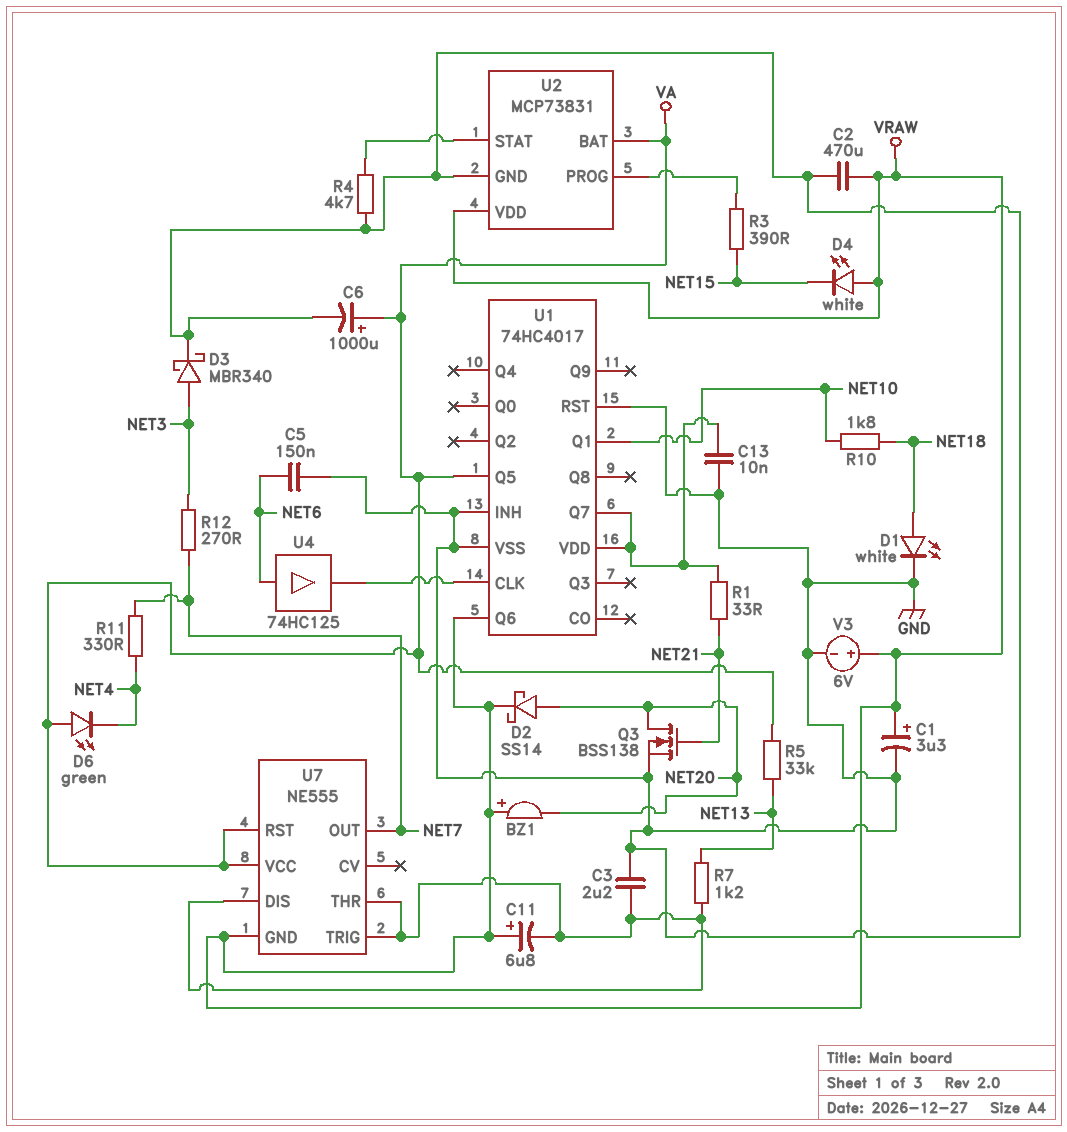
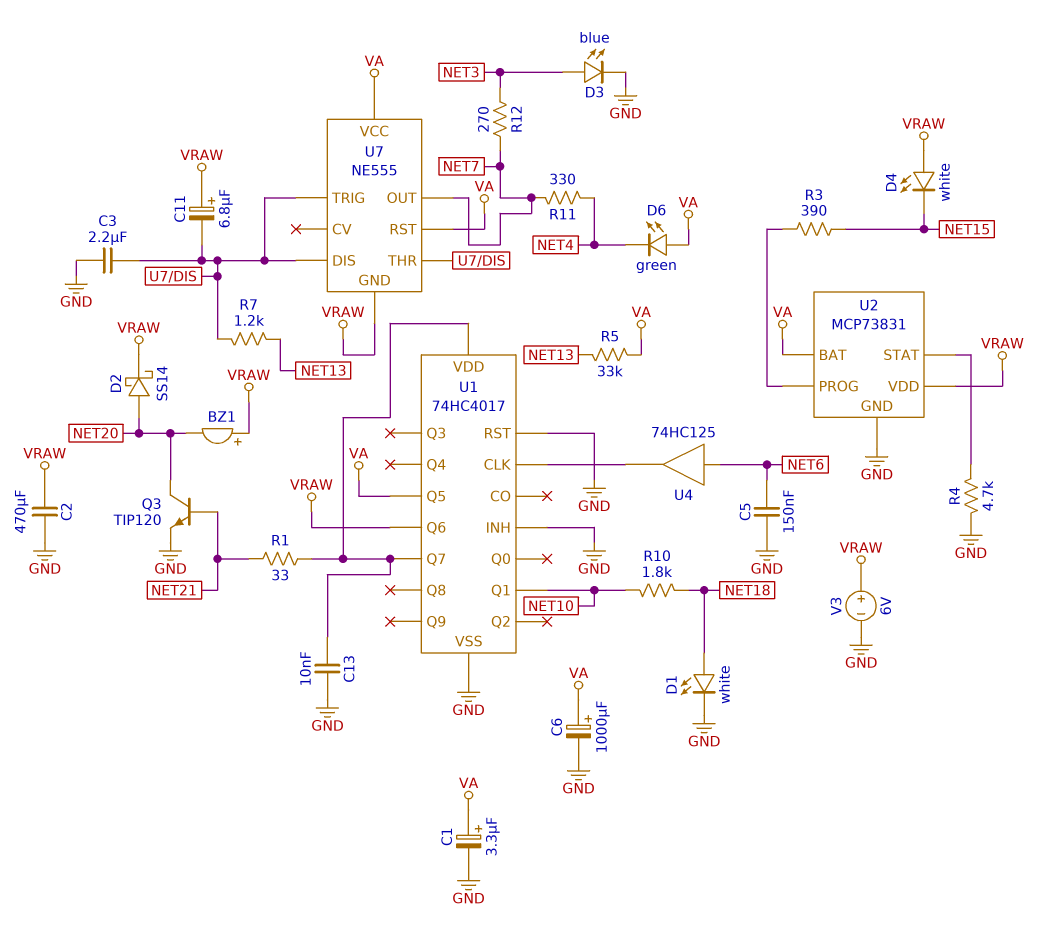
C1: 3.3uF (plus VRAW, minus GND) -> 3.3uF (plus VA, minus GND)
D3: schottky MBR340 (A NET3, K GND) -> LED blue (A NET3, K GND)
Q3: NMOS BSS138 (G NET21, D NET20, S GND) -> NPN TIP120 (B NET21, C NET20, E GND)

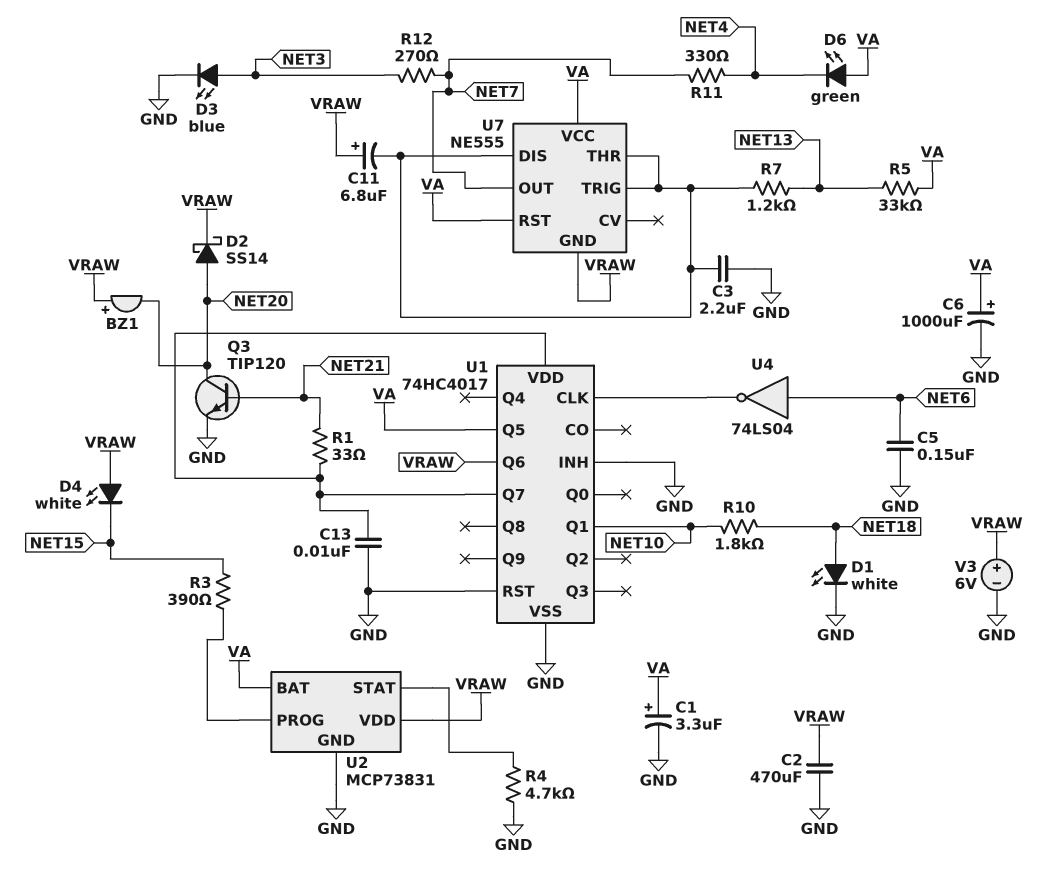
U4: buffer 74HC125 (in NET6, out U1/CLK) -> NOT 74LS04 (in NET6, out U1/CLK)

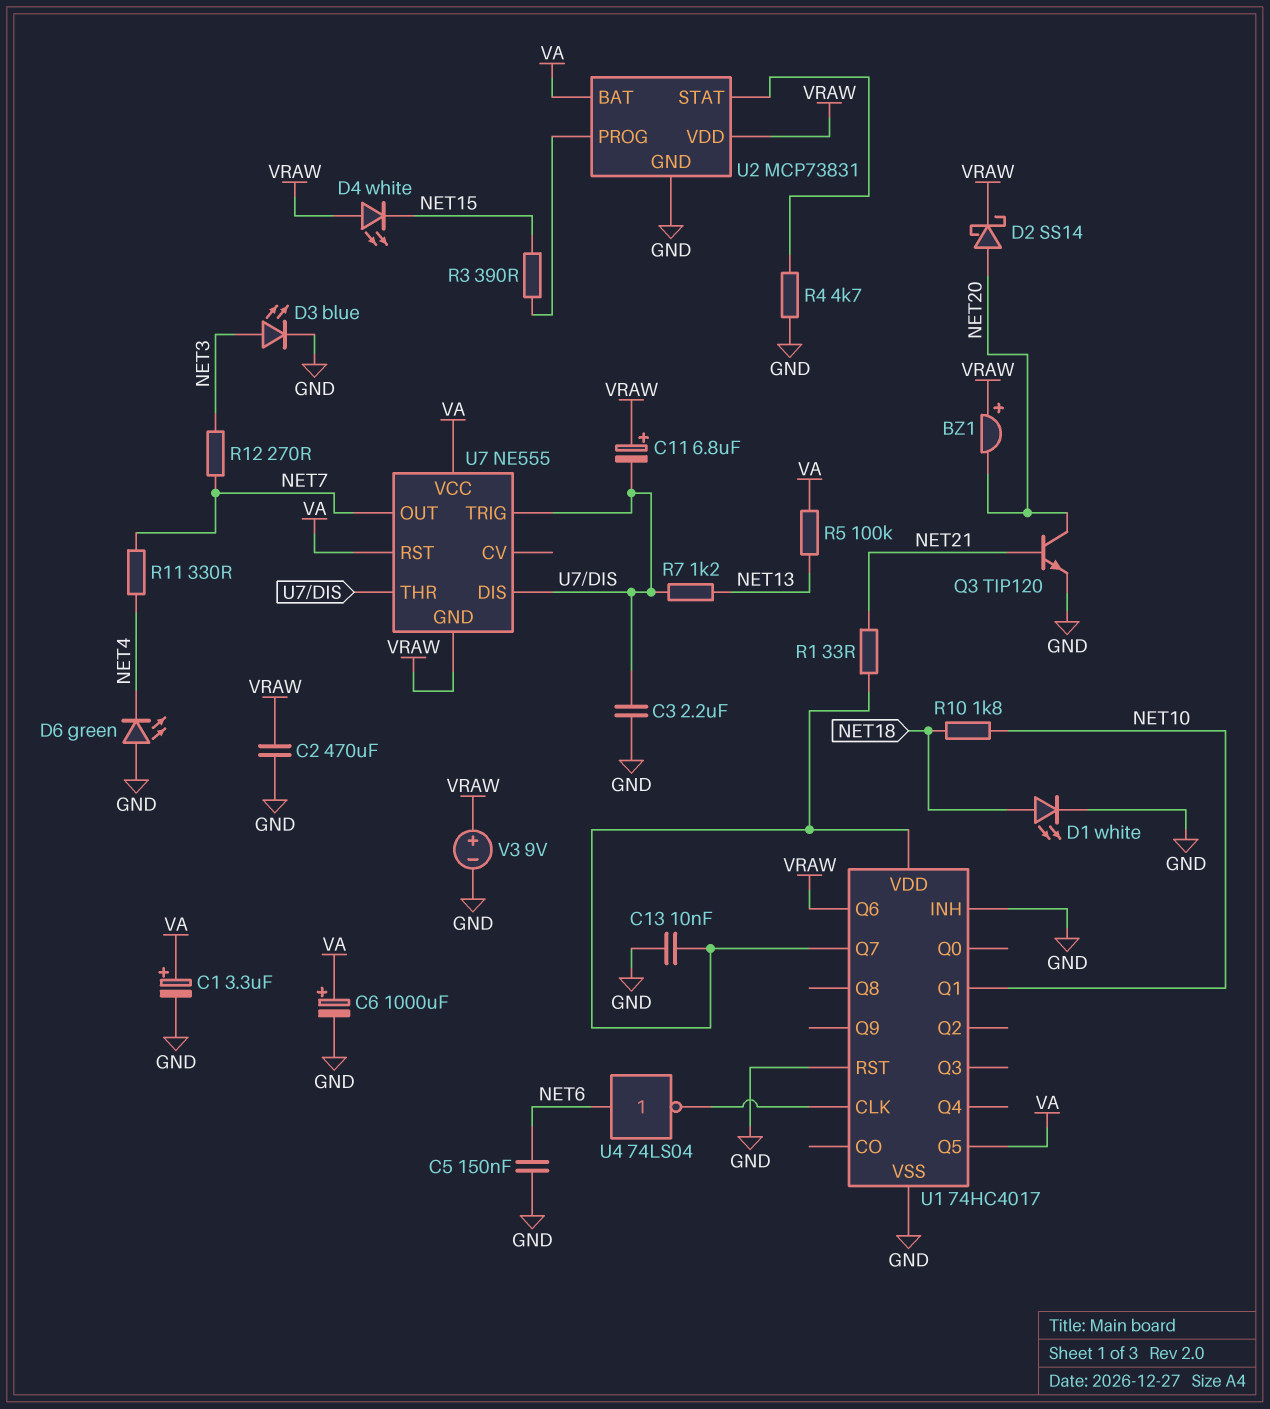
D6: LED green (A VA, K NET4) -> LED green (A GND, K NET4)
R5: 33k (NET13, VA) -> 100k (NET13, VA)
V3: 6V (plus VRAW, minus GND) -> 9V (plus VRAW, minus GND)

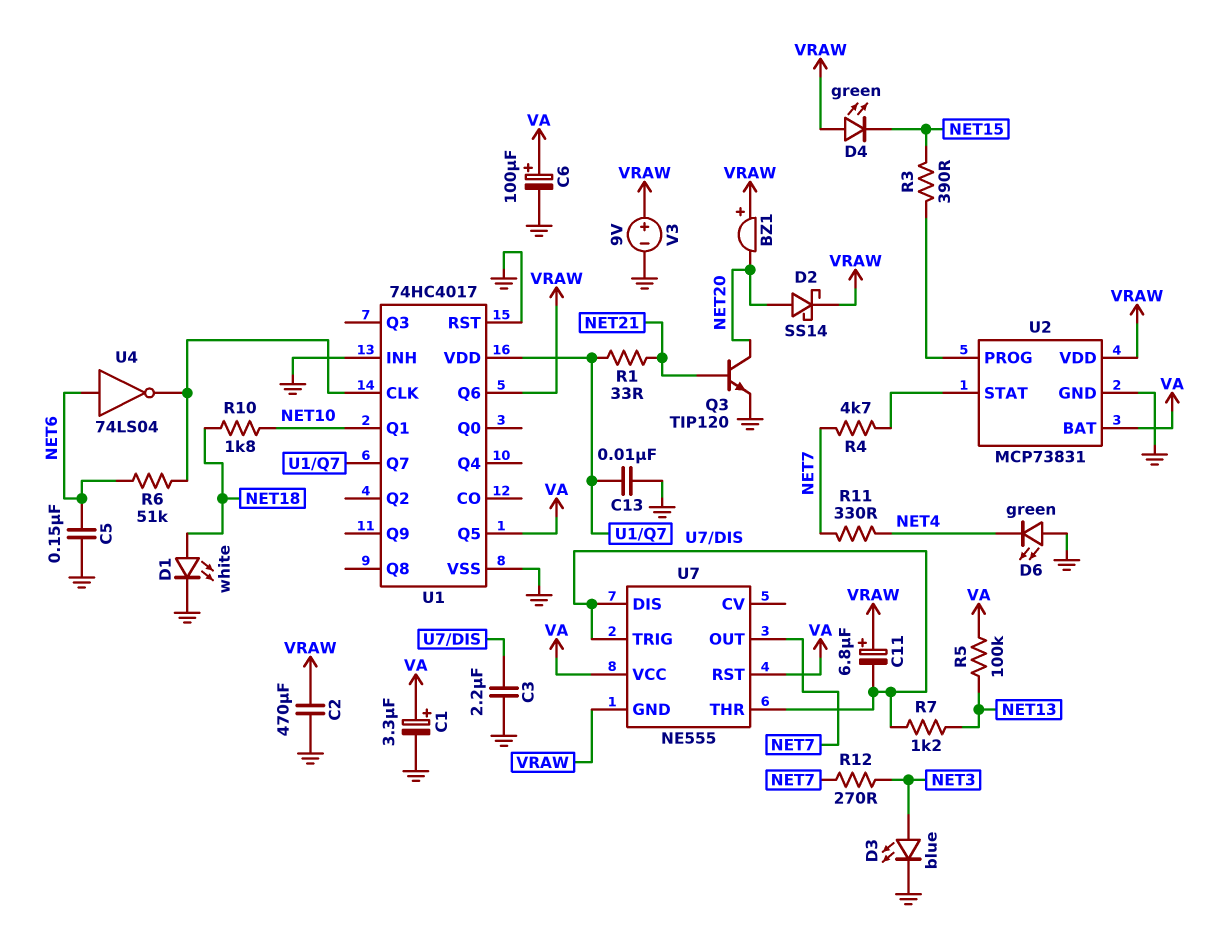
C6: 1000uF (plus VA, minus GND) -> 100uF (plus VA, minus GND)
D4: LED white (A VRAW, K NET15) -> LED green (A VRAW, K NET15)
R4: 4.7k (GND, U2/STAT) -> 4.7k (NET7, U2/STAT)
R6: none -> 51k (NET6, U1/CLK)

